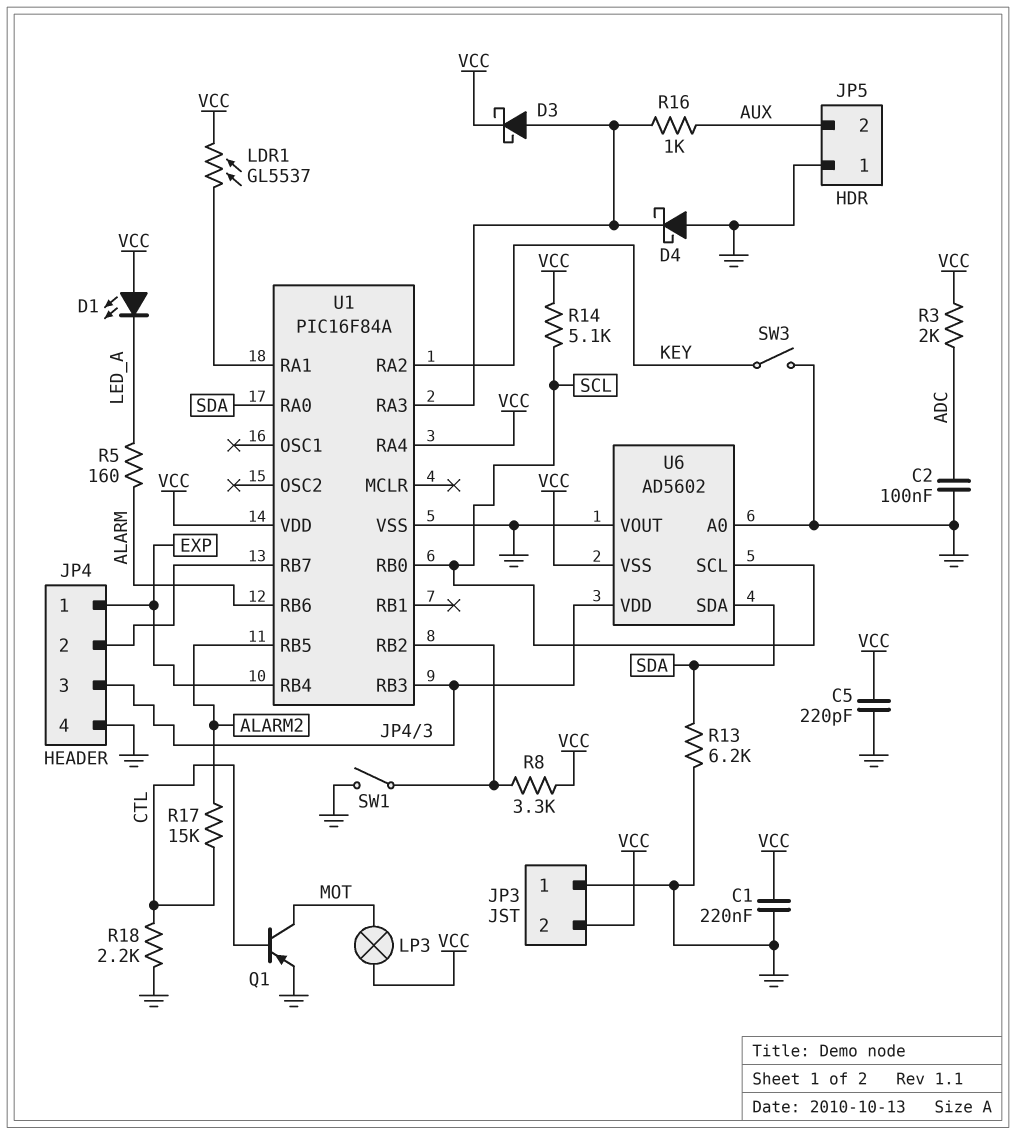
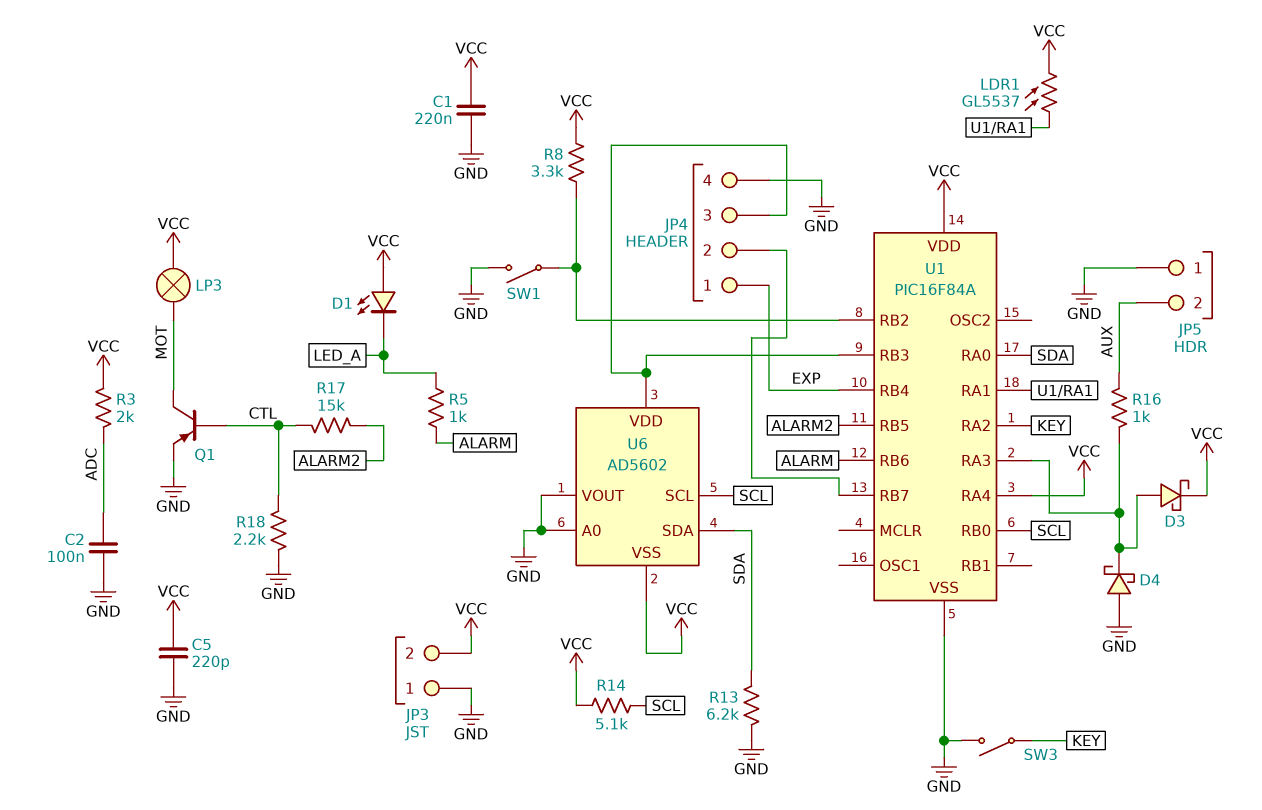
R5: 160 (ALARM, LED_A) -> 1k (ALARM, LED_A)

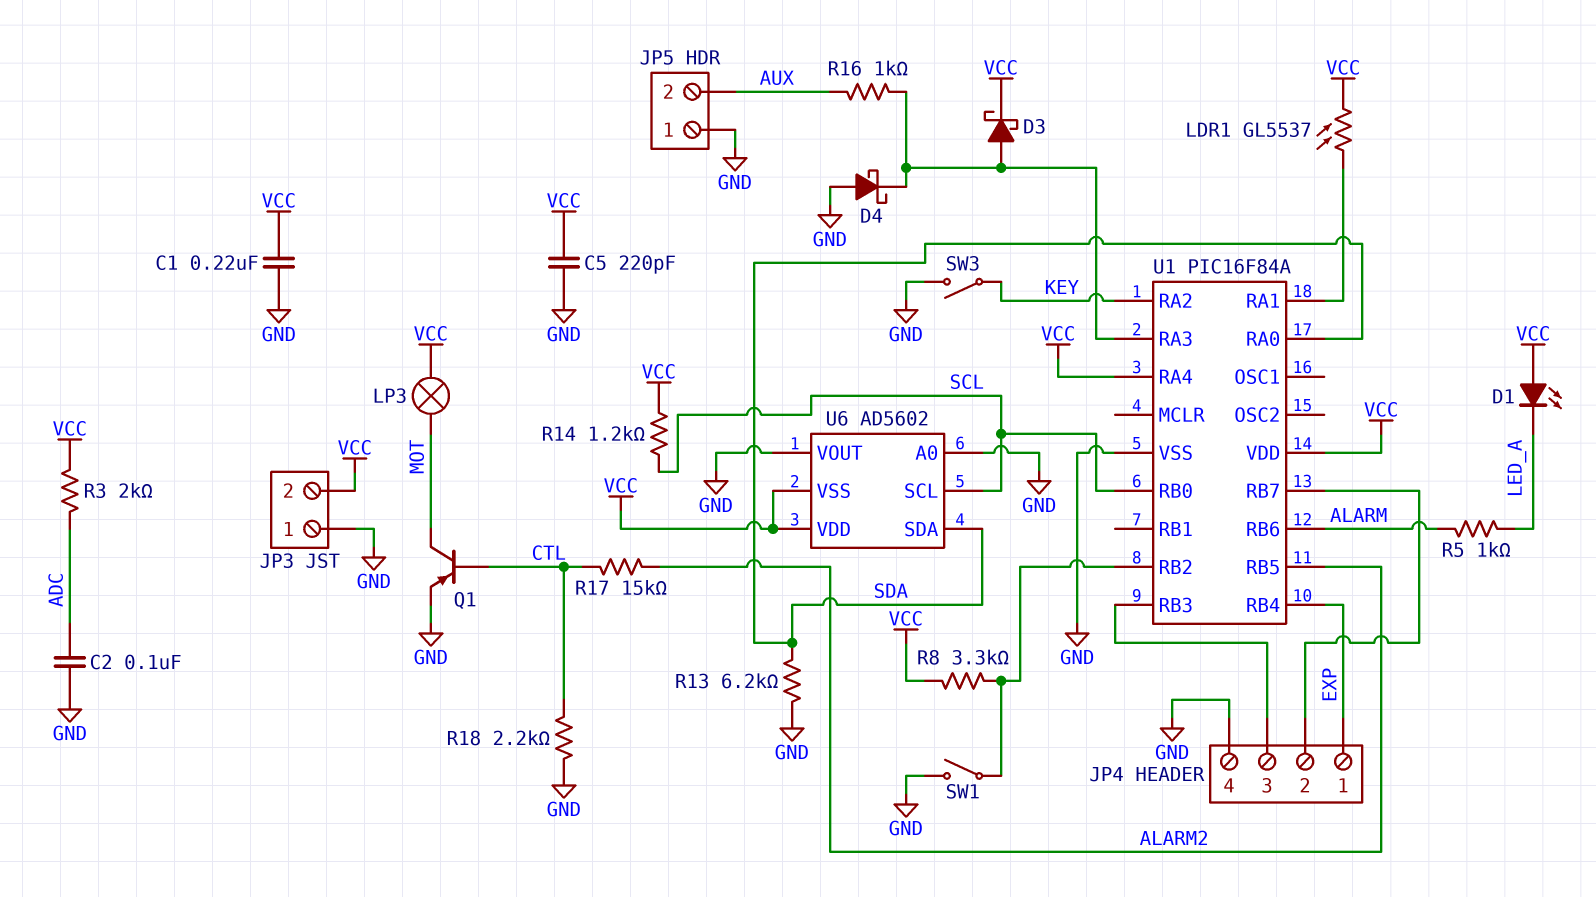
R14: 5.1k (SCL, VCC) -> 1.2k (SCL, VCC)
U6 pin VDD: JP4/3 -> VCC

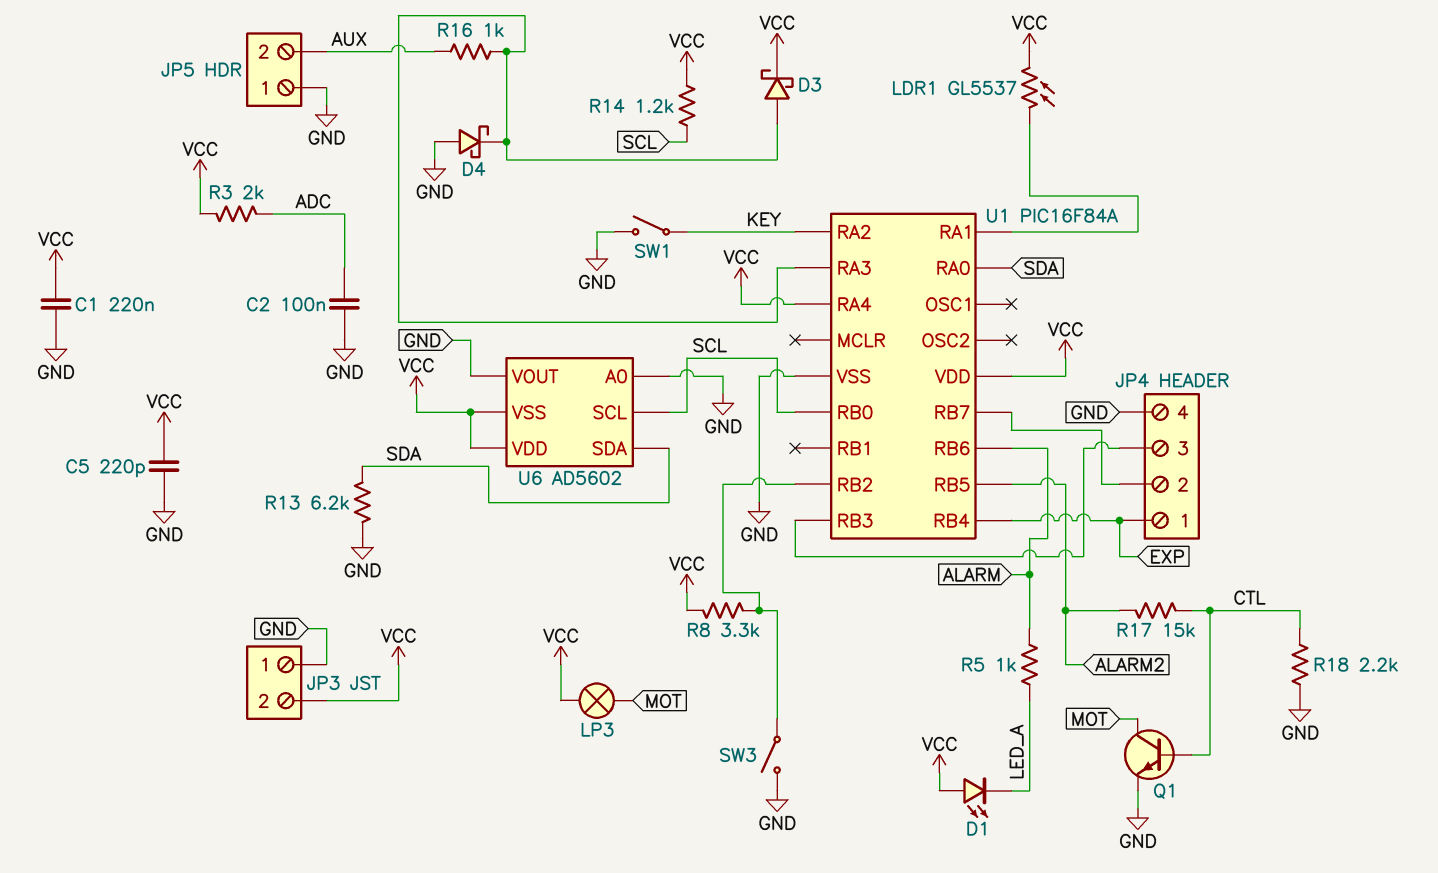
Q1: PNP (B CTL, C MOT, E GND) -> NPN (B CTL, C MOT, E GND)
SW1: switch (GND, U1/RB2) -> switch (GND, KEY)
SW3: switch (GND, KEY) -> switch (GND, U1/RB2)

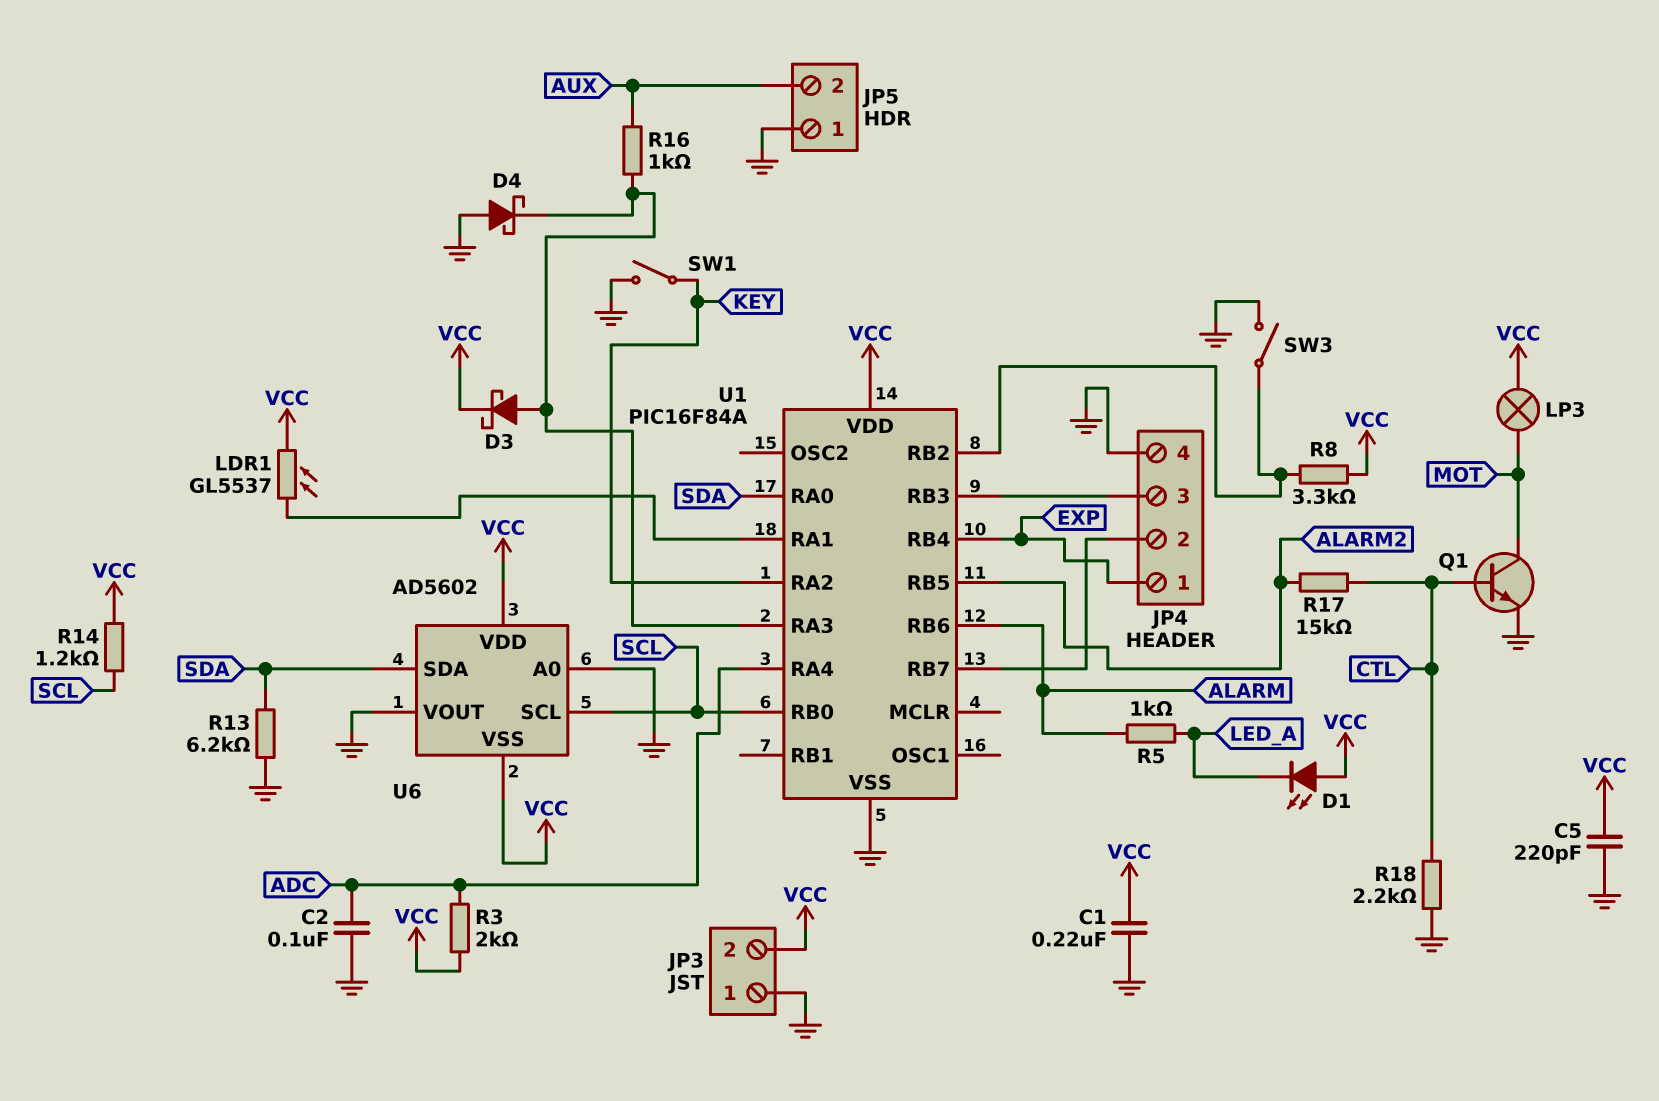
U1 pin RA4: VCC -> ADC

